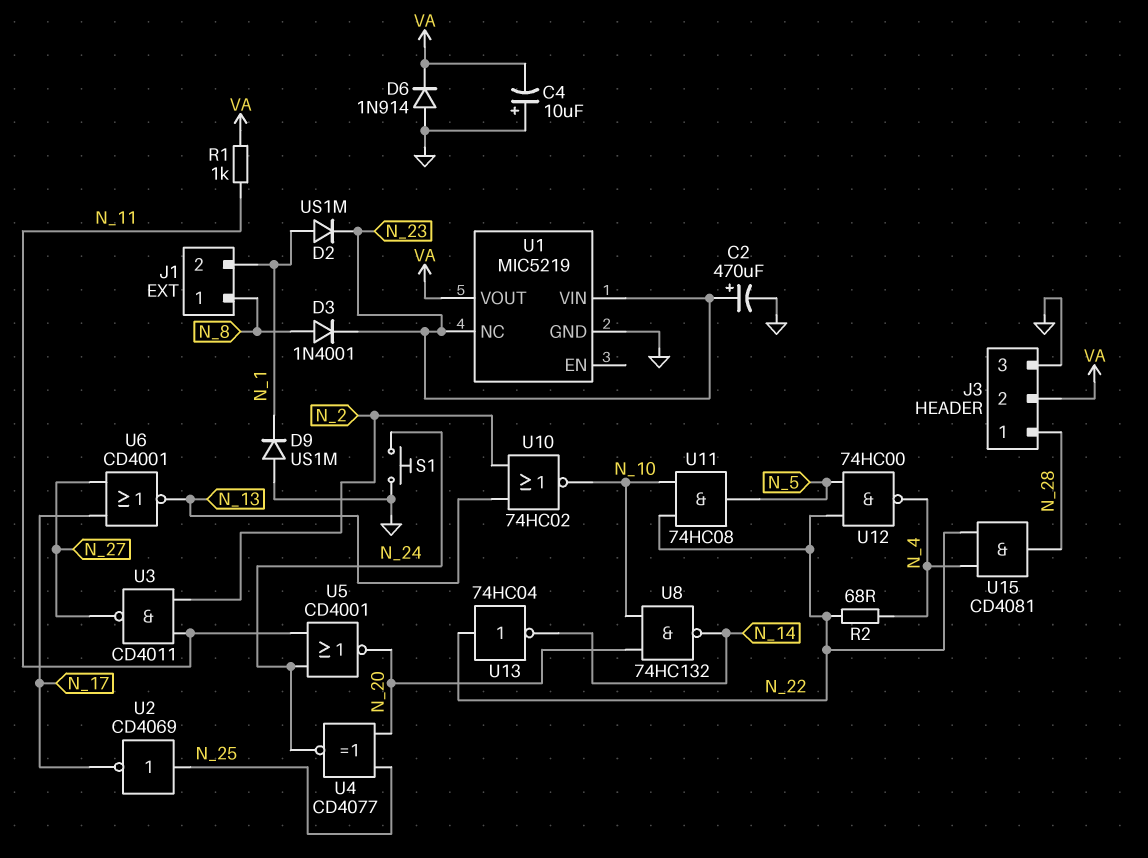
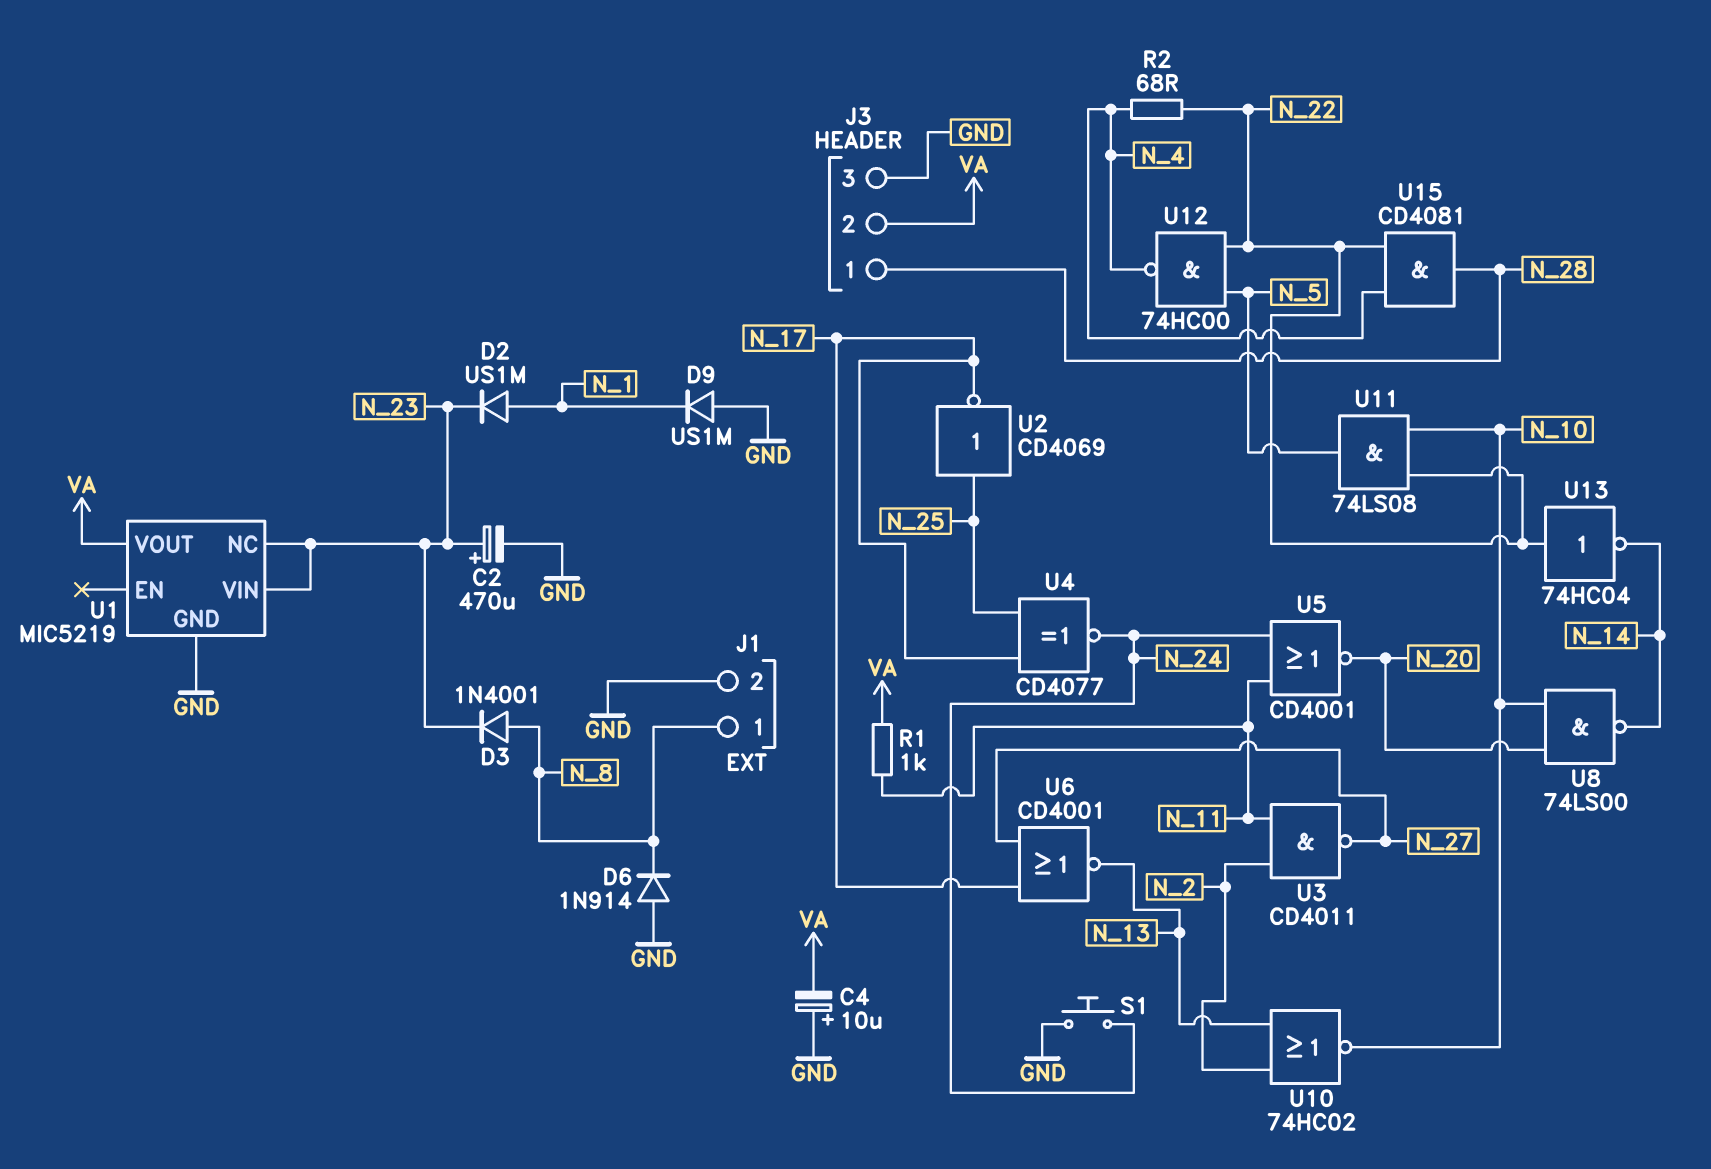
D6: diode 1N914 (A GND, K VA) -> diode 1N914 (A GND, K N_8)
J1 pin 2: N_1 -> GND
U4: XNOR CD4077 (in N_20, in N_25, out N_24) -> XNOR CD4077 (in N_17, in N_25, out N_24)
U8: NAND 74HC132 (in N_10, in N_20, out N_14) -> NAND 74LS00 (in N_10, in N_20, out N_14)
U11: AND 74HC08 (in N_10, in N_22, out N_5) -> AND 74LS08 (in N_10, in N_22, out N_5)

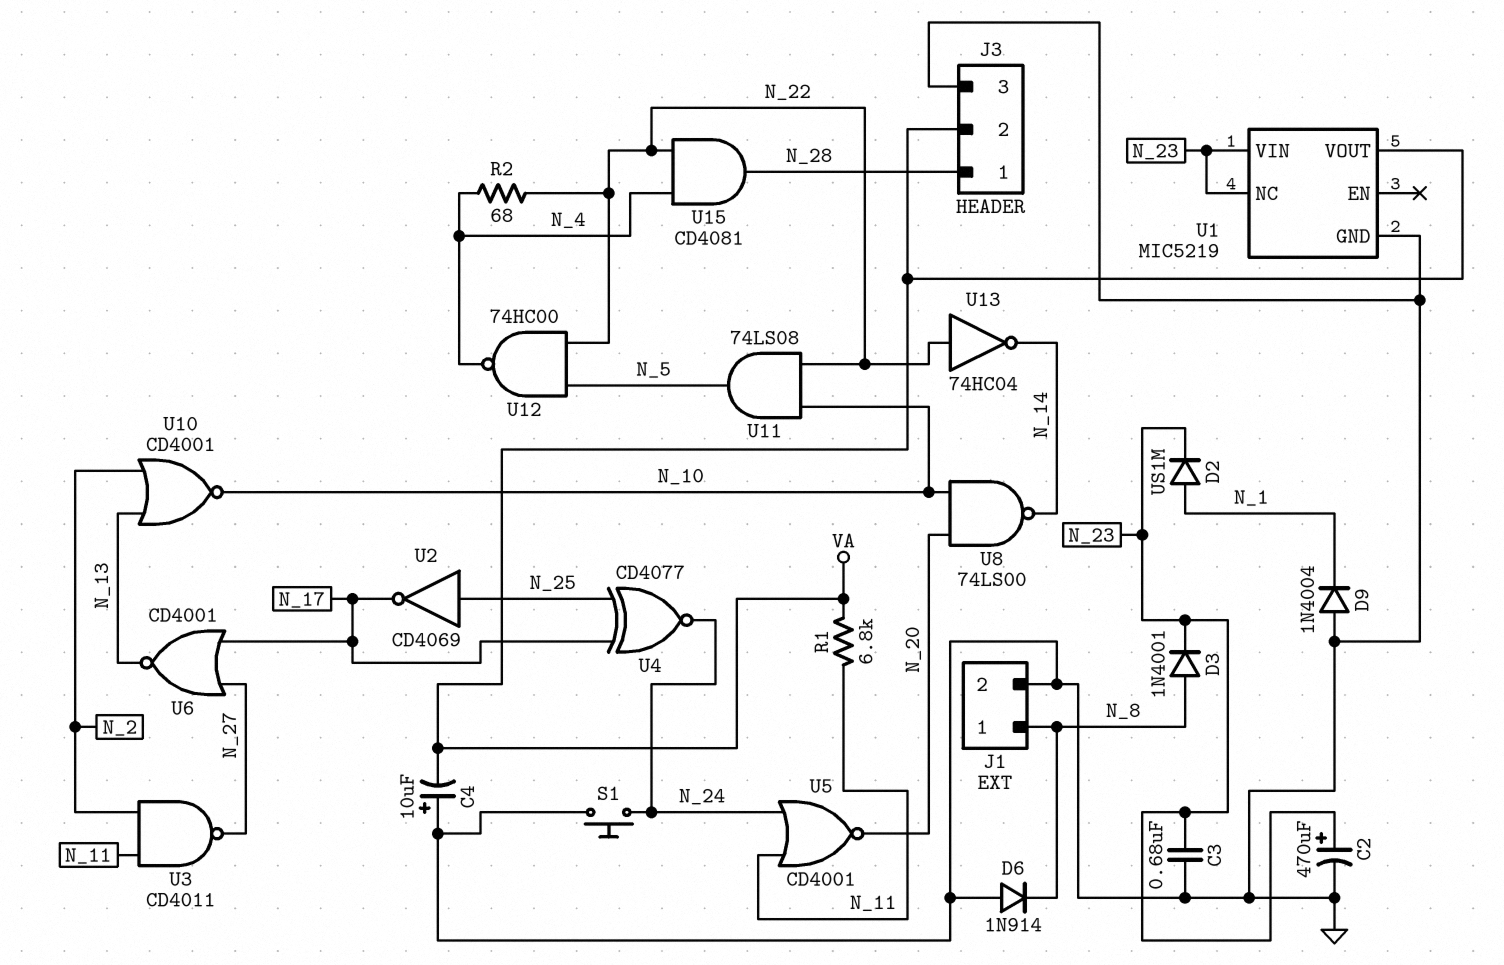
C3: none -> 680nF (GND, N_23)
D9: diode US1M (A GND, K N_1) -> diode 1N4004 (A GND, K N_1)
R1: 1k (N_11, VA) -> 6.8k (N_11, VA)
U10: NOR 74HC02 (in N_2, in N_13, out N_10) -> NOR CD4001 (in N_2, in N_13, out N_10)

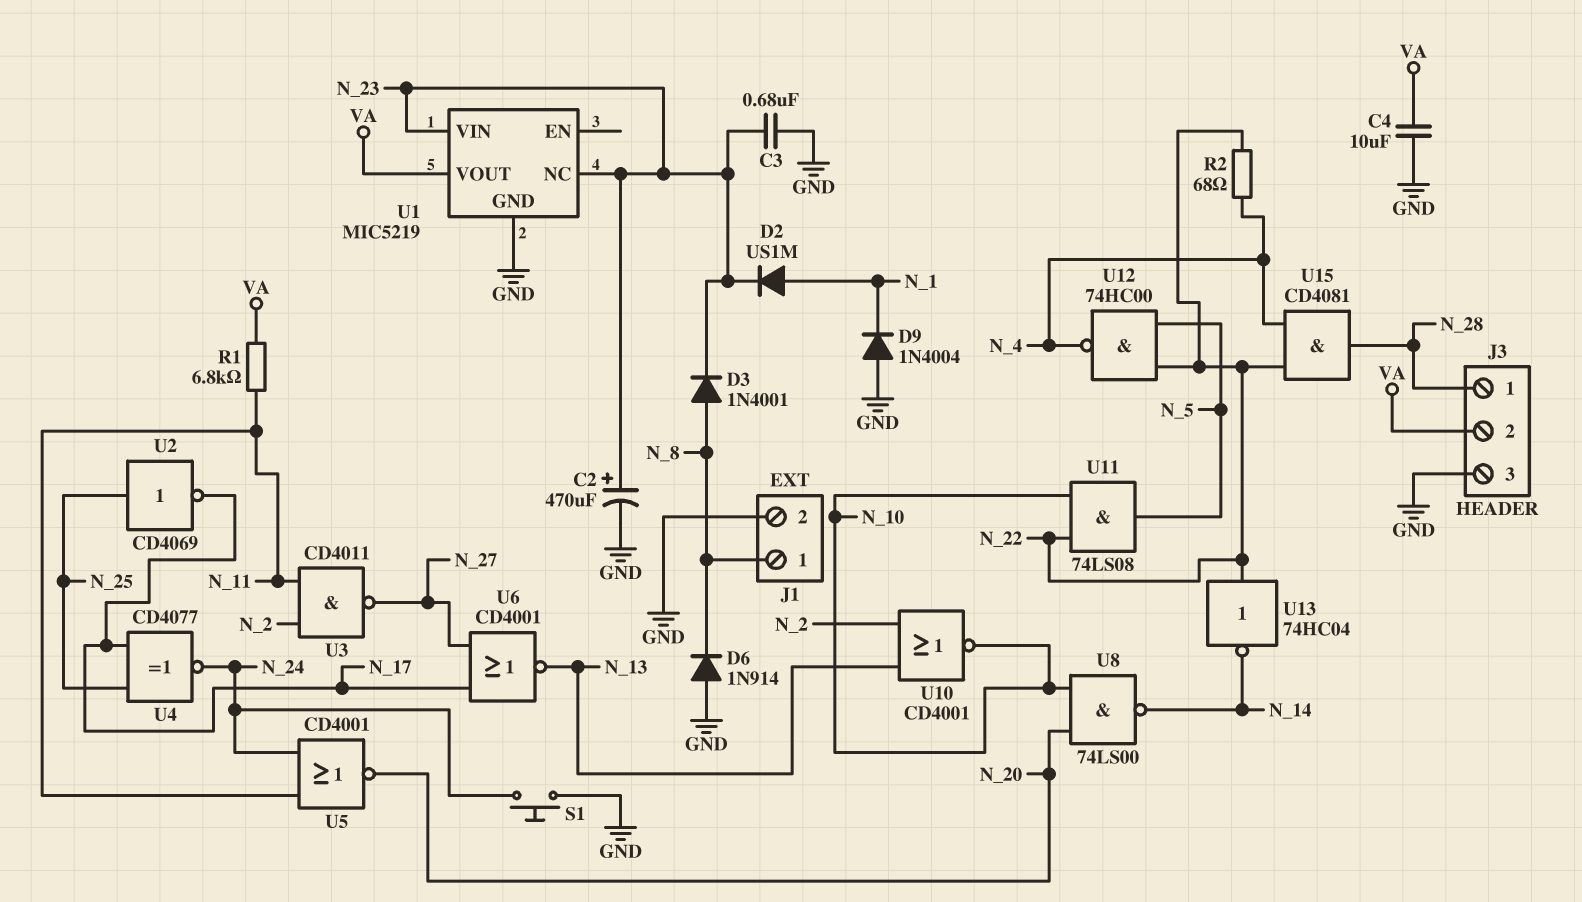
C4: 10uF (plus GND, minus VA) -> 10uF (GND, VA)

